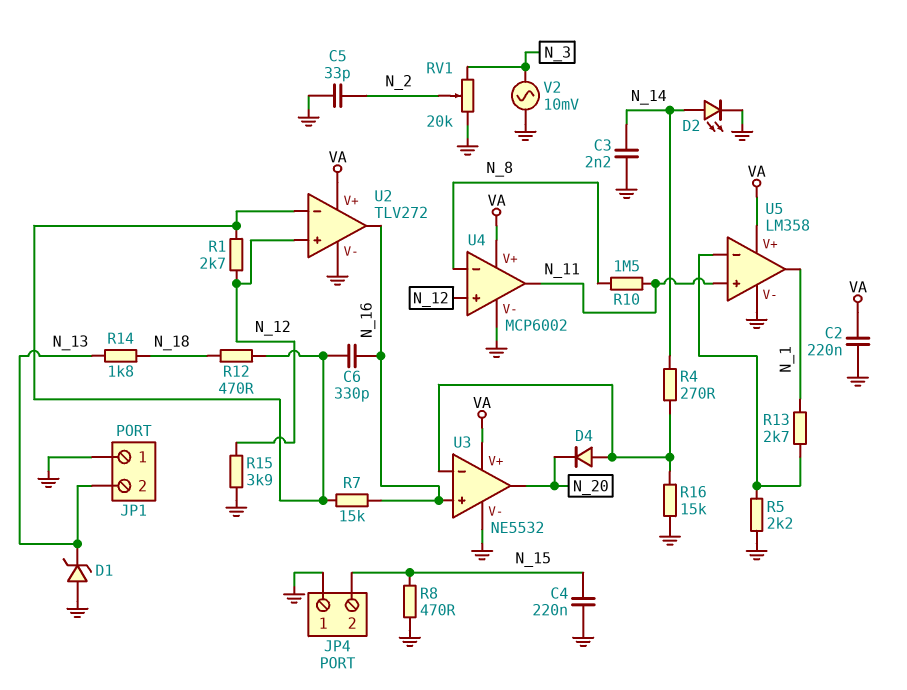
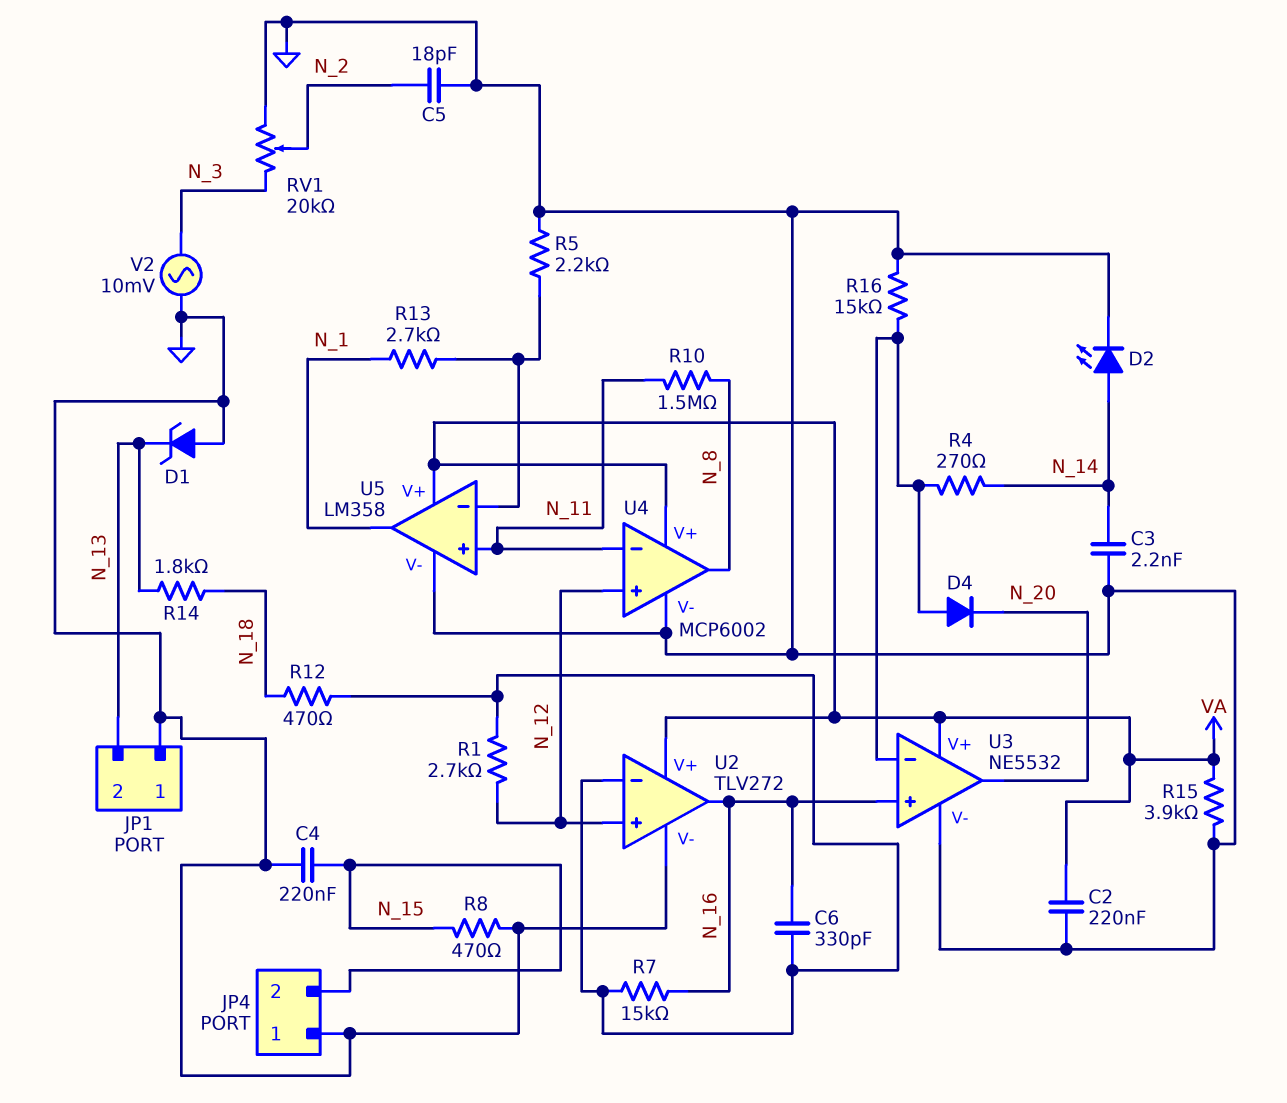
C5: 33pF (GND, N_2) -> 18pF (GND, N_2)
R15: 3.9k (GND, N_12) -> 3.9k (GND, VA)
U4 pin in-: N_8 -> N_11
U4 pin out: N_11 -> N_8

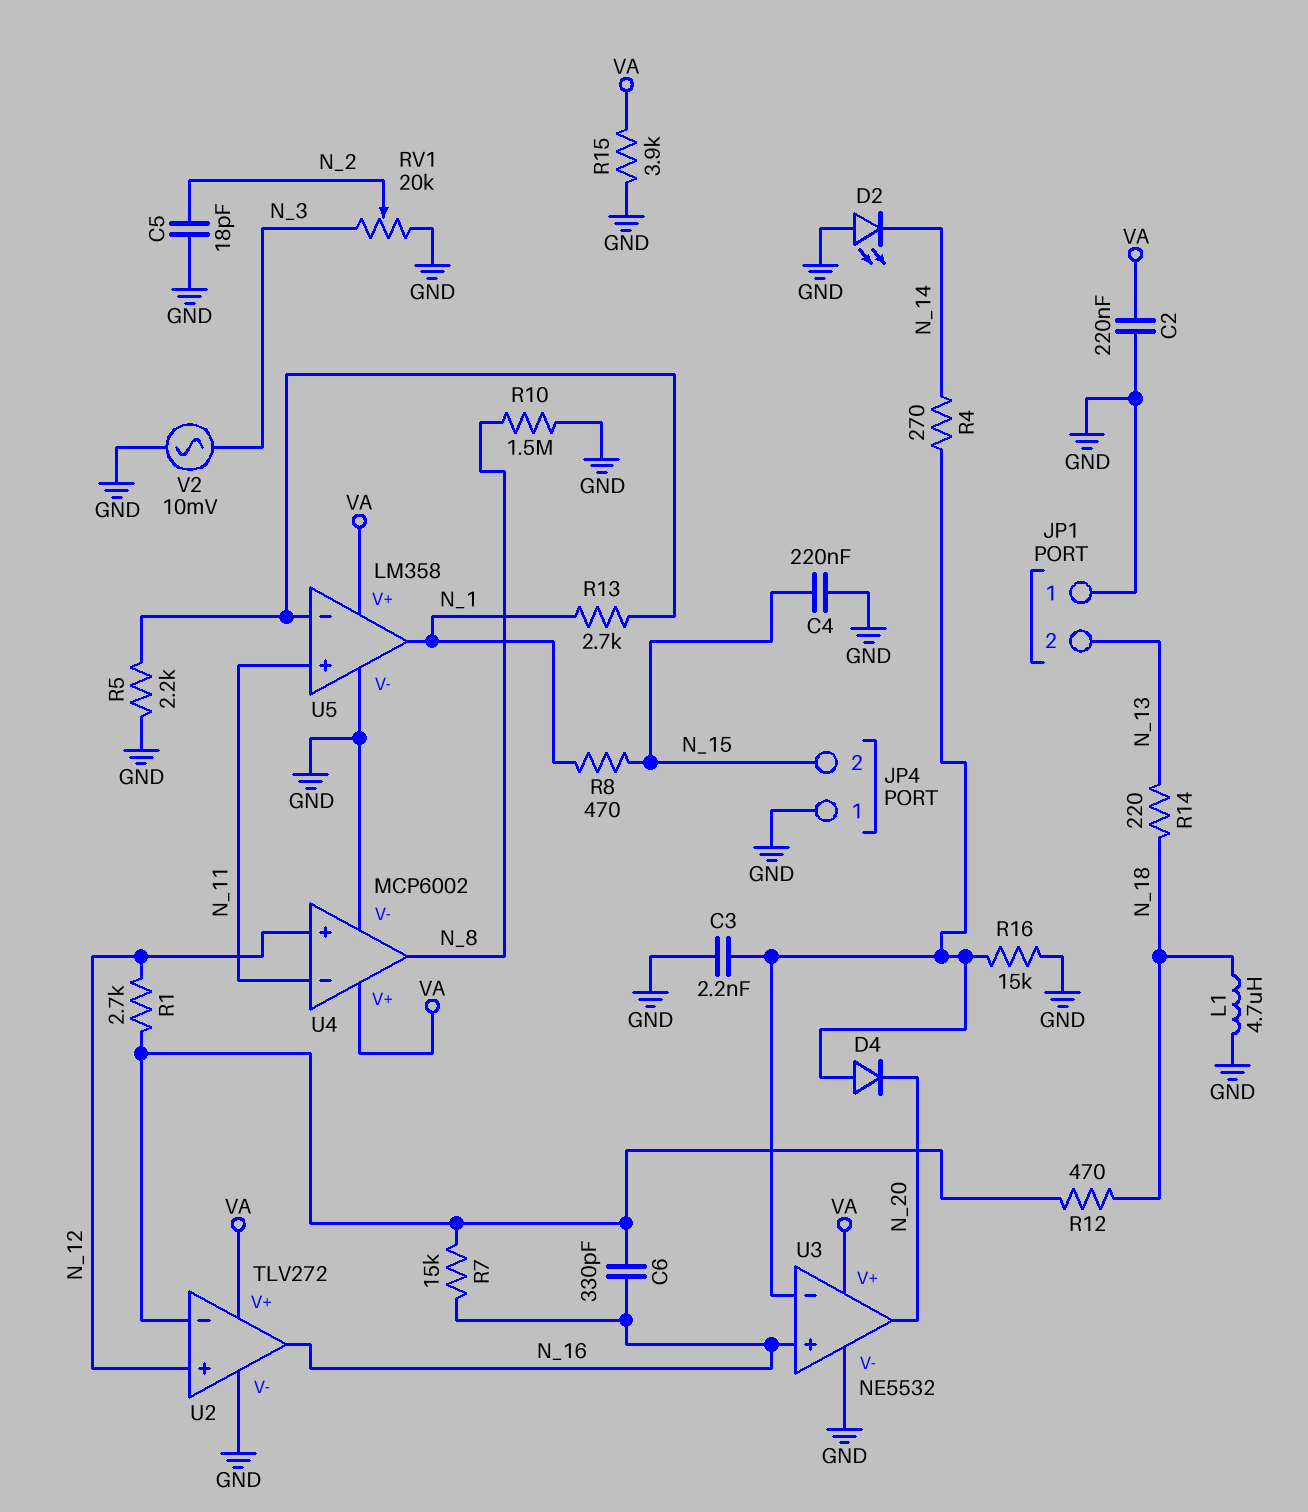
C3: 2.2nF (GND, N_14) -> 2.2nF (GND, U3/in-)
D1: zener (A GND, K N_13) -> none
D2: LED (A N_14, K GND) -> LED (A GND, K N_14)
L1: none -> 4.7uH (GND, N_18)
R8: 470 (GND, N_15) -> 470 (N_1, N_15)
R10: 1.5M (N_8, N_11) -> 1.5M (GND, N_8)
R14: 1.8k (N_13, N_18) -> 220 (N_13, N_18)

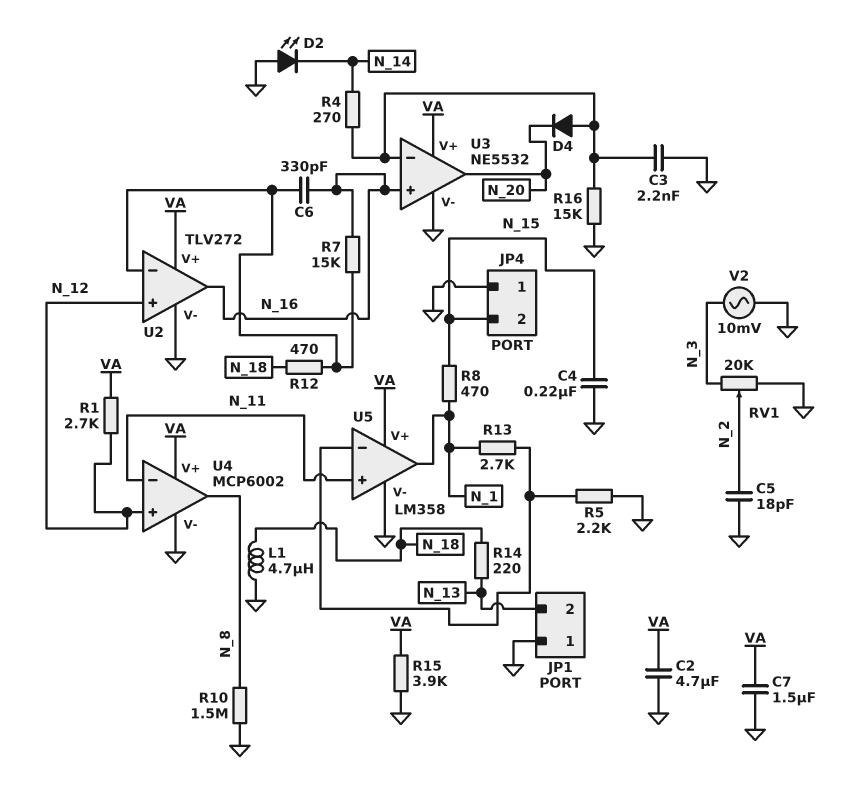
C2: 220nF (GND, VA) -> 4.7uF (GND, VA)
C7: none -> 1.5uF (GND, VA)
R1: 2.7k (N_12, U2/in-) -> 2.7k (N_12, VA)

